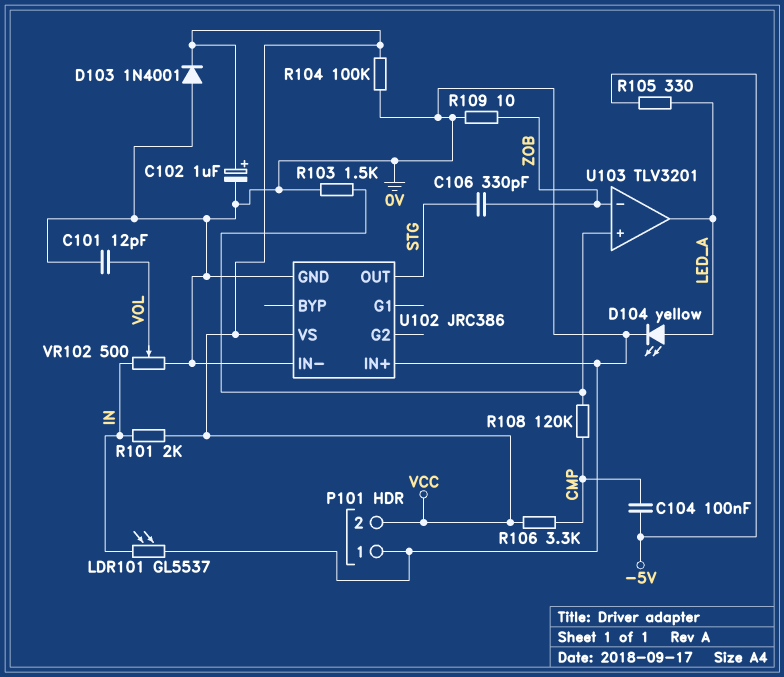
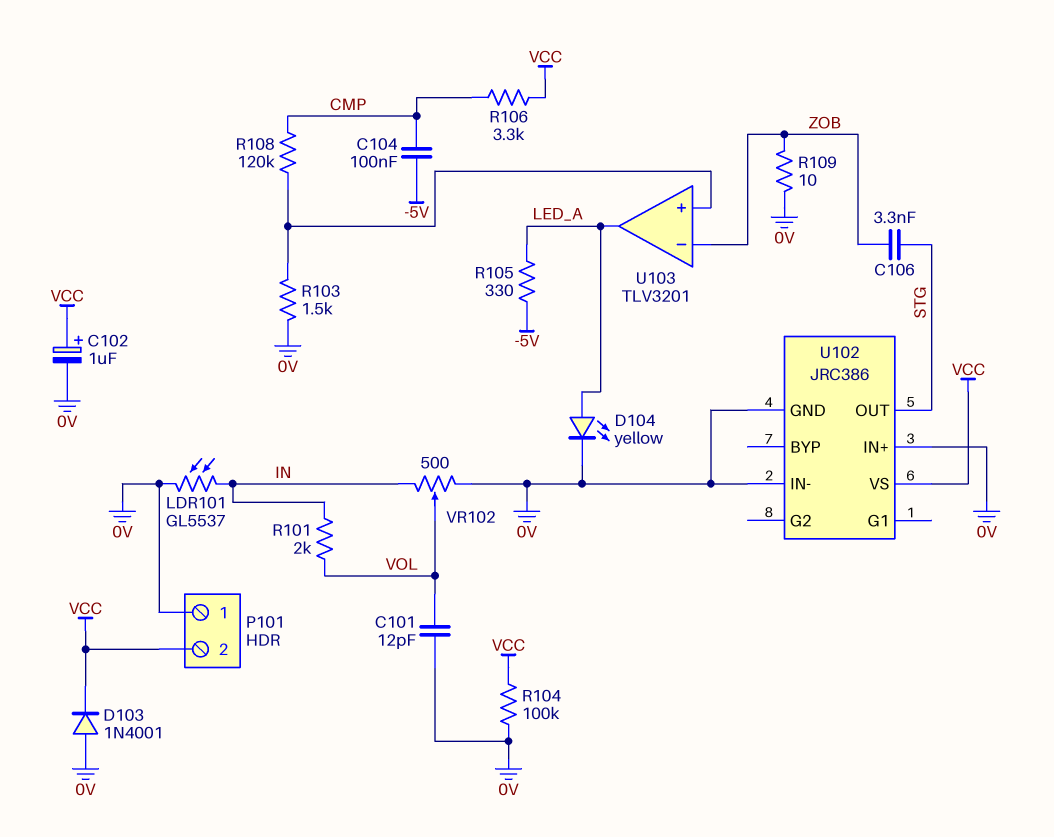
C106: 330pF (STG, ZOB) -> 3.3nF (STG, ZOB)
R101: 2k (IN, VCC) -> 2k (IN, VOL)

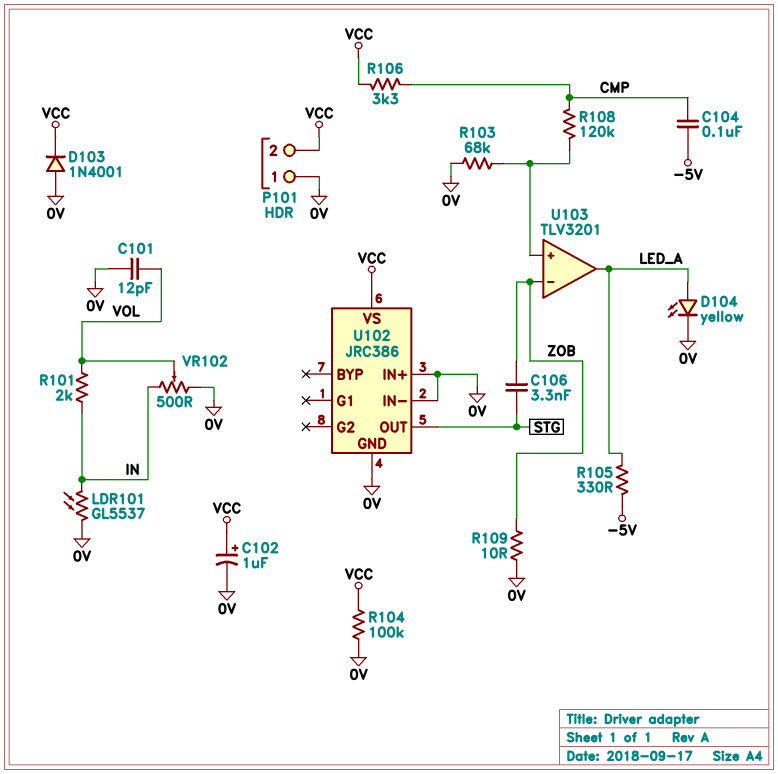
R103: 1.5k (0V, U103/in+) -> 68k (0V, U103/in+)

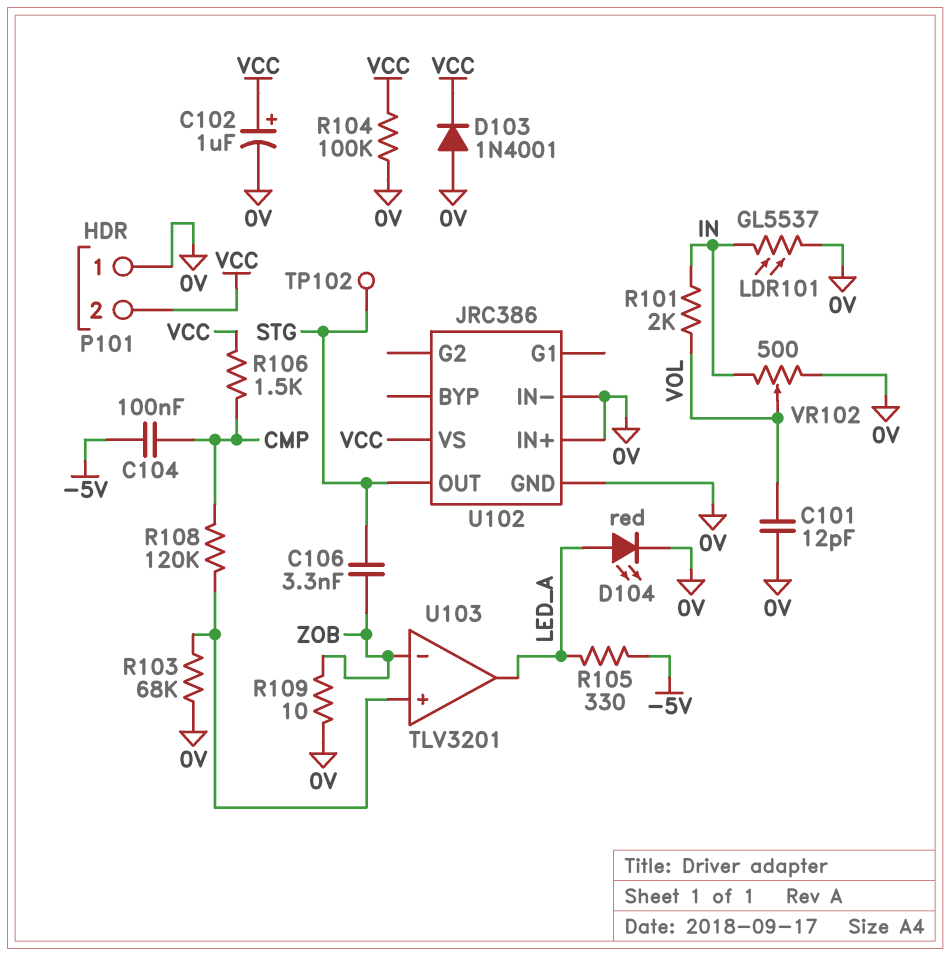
D104: LED yellow (A LED_A, K 0V) -> LED red (A LED_A, K 0V)
R106: 3.3k (CMP, VCC) -> 1.5k (CMP, VCC)
TP102: none -> test point (STG)

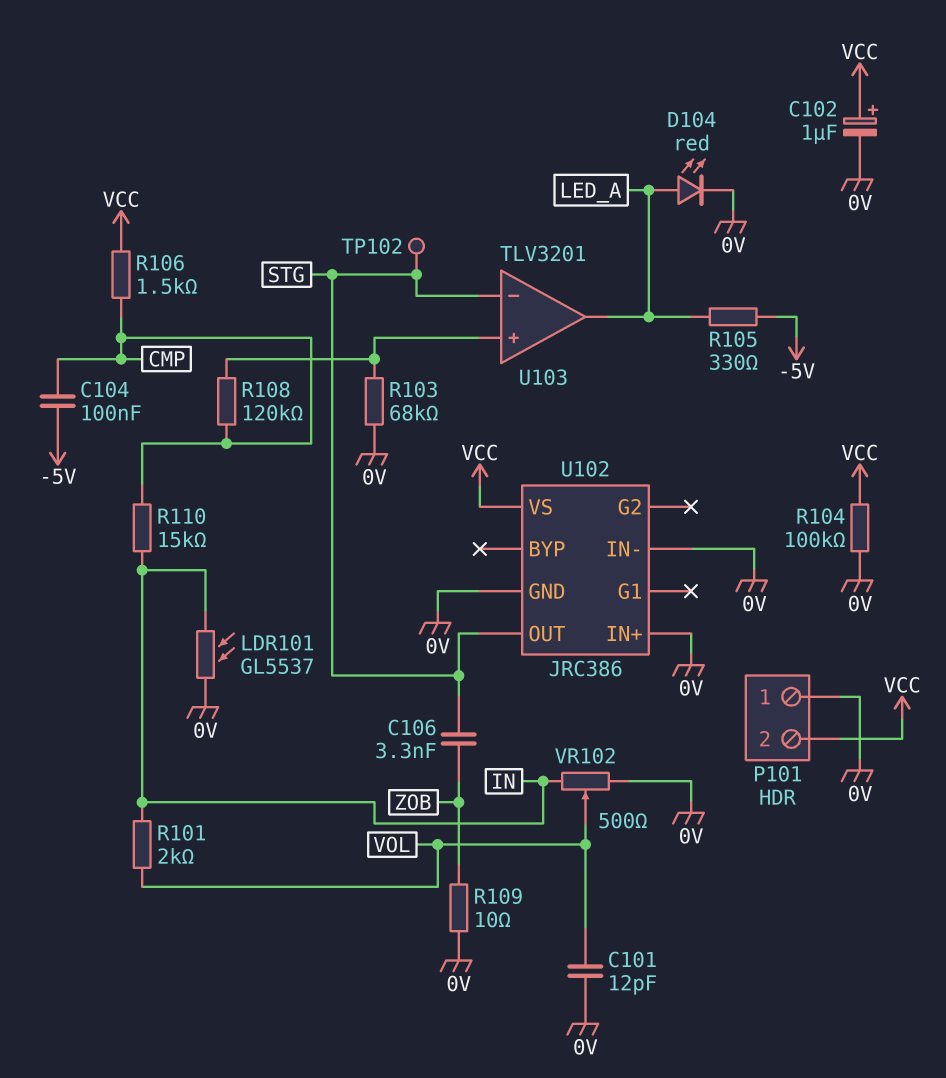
D103: diode 1N4001 (A 0V, K VCC) -> none
R110: none -> 15k (CMP, IN)
U103 pin in-: ZOB -> STG

